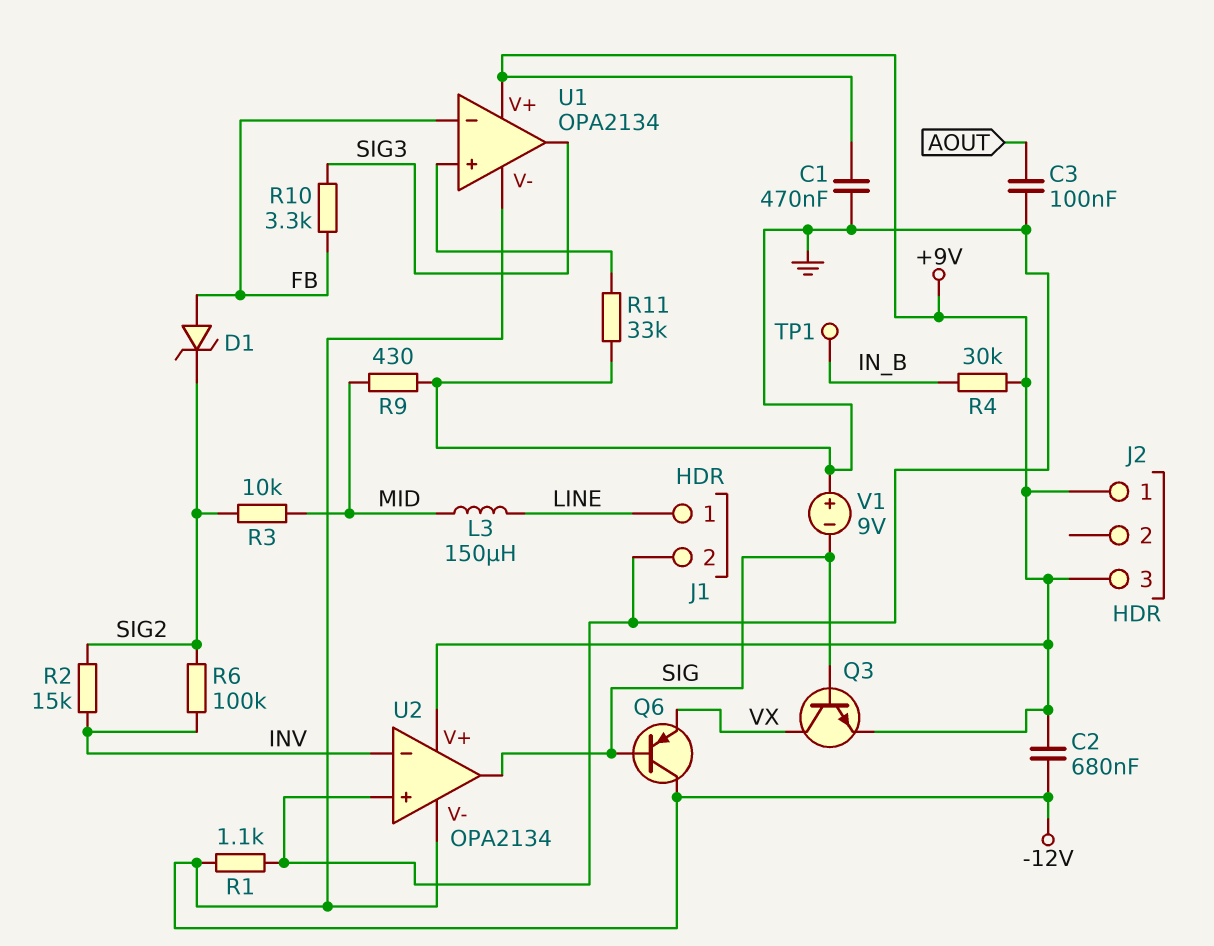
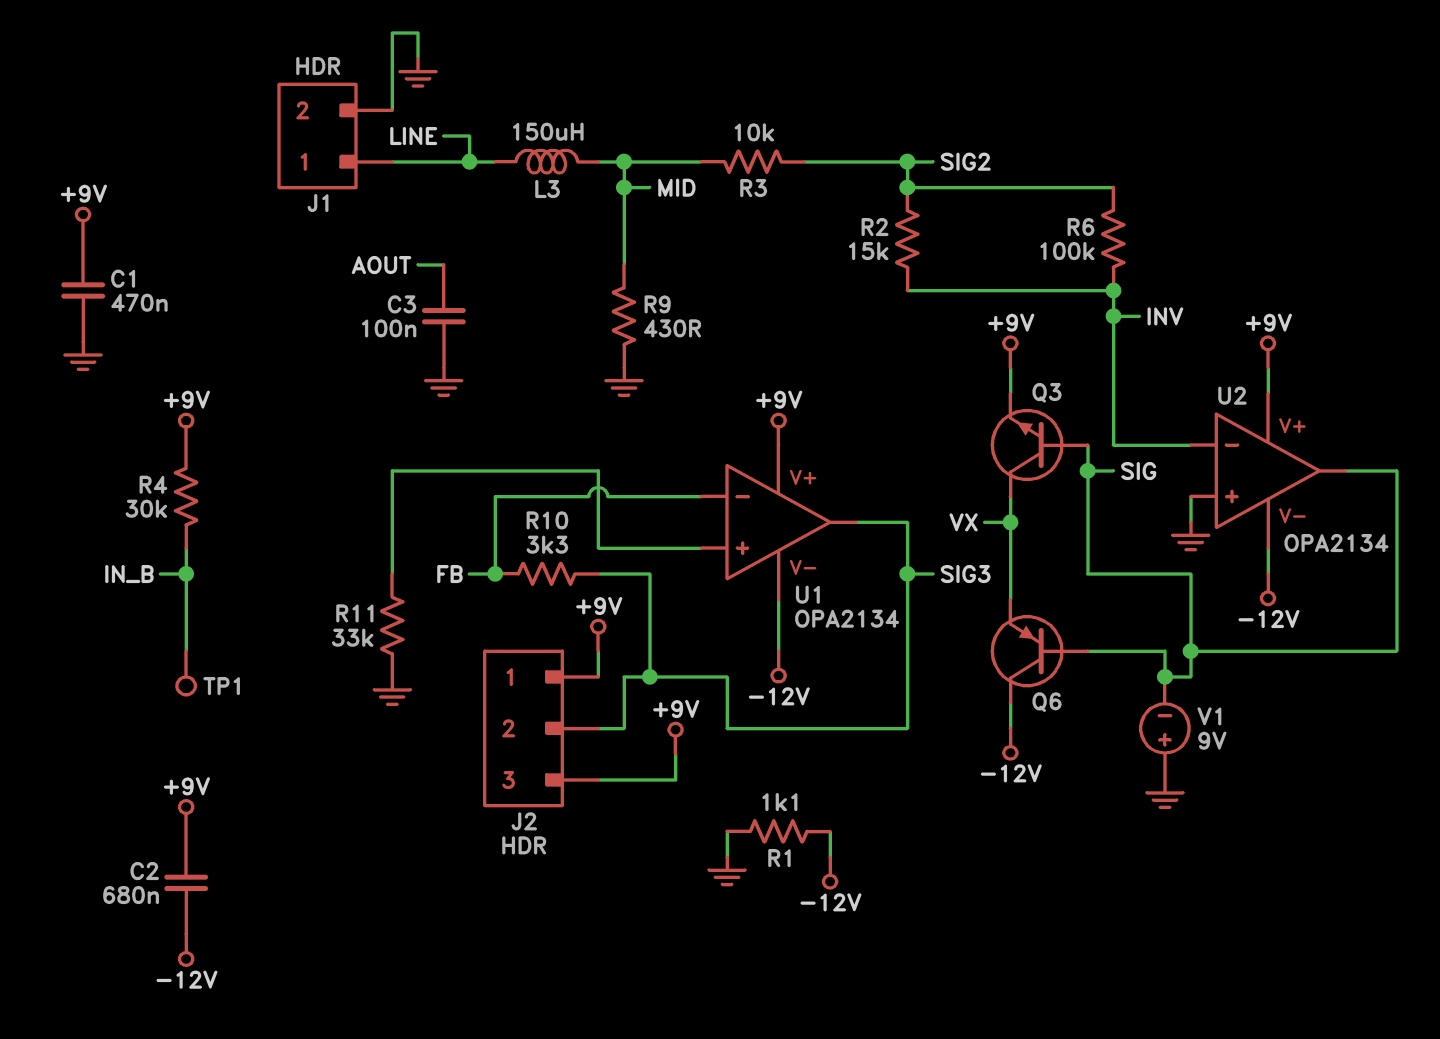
D1: zener (A FB, K SIG2) -> none
J2 pin 2: none -> SIG3

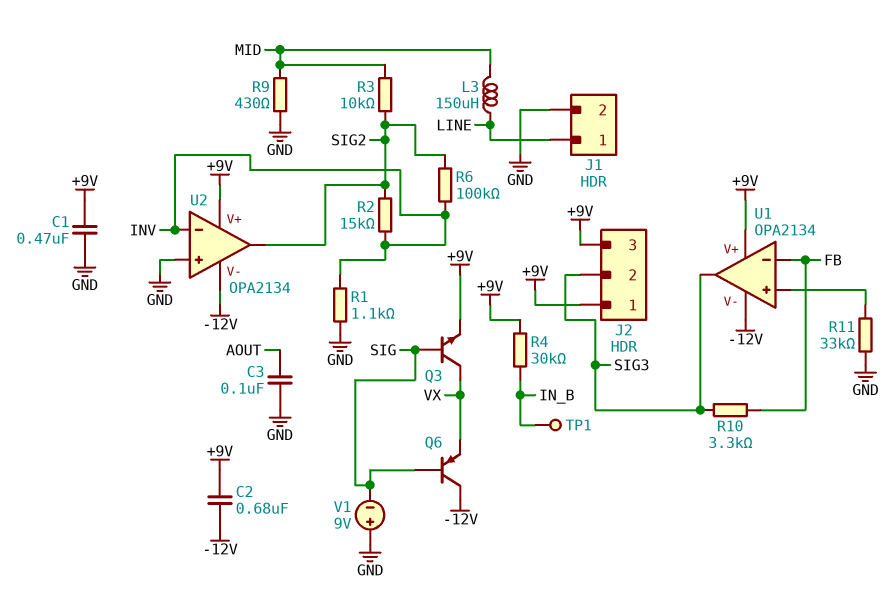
R1: 1.1k (-12V, GND) -> 1.1k (GND, INV)
U2 pin out: SIG -> SIG2

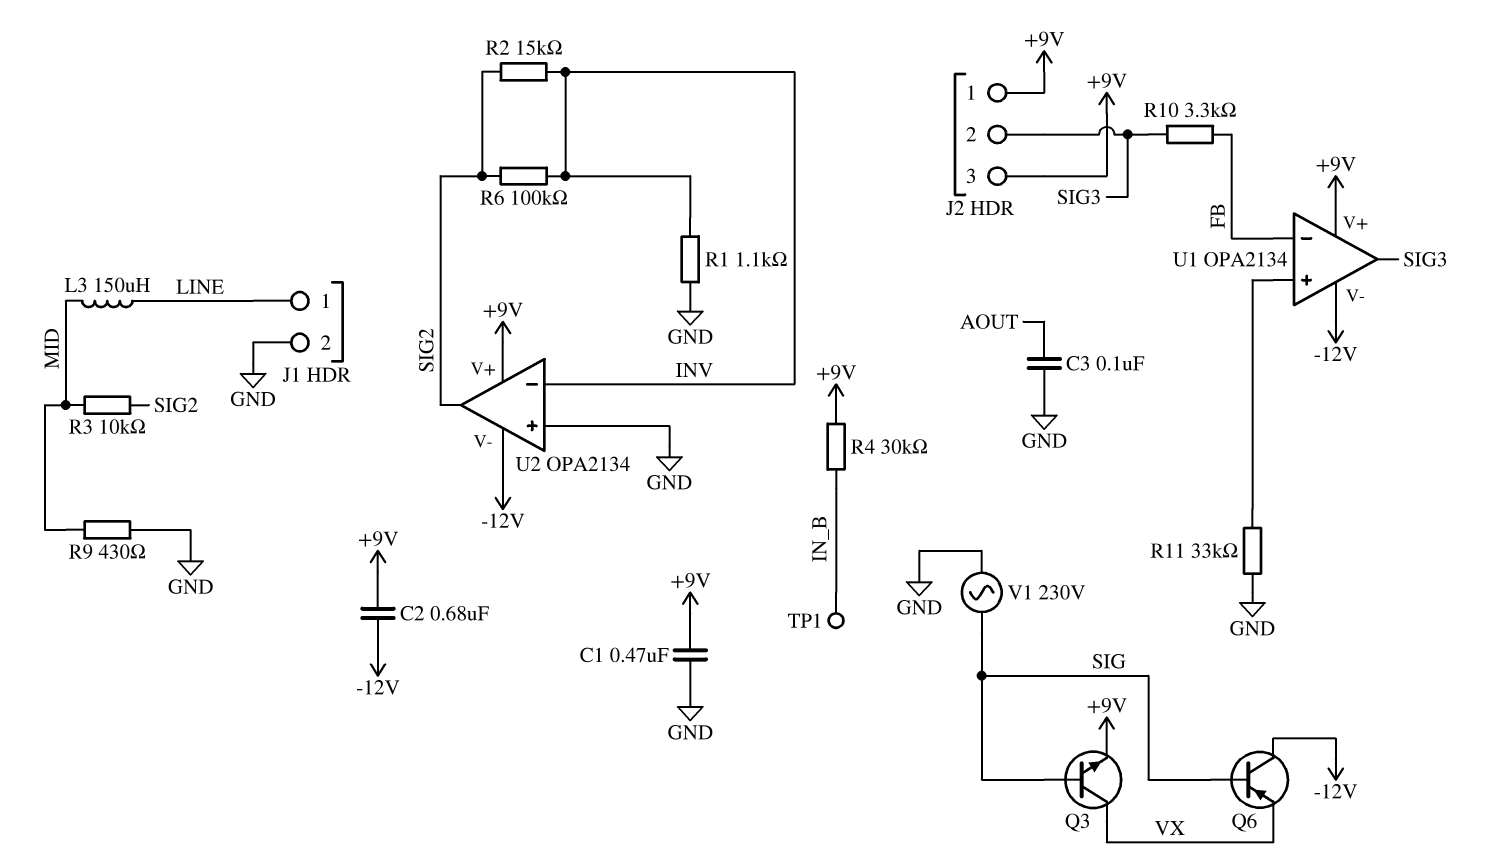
V1: 9V (plus GND, minus SIG) -> AC 230V (GND, SIG)

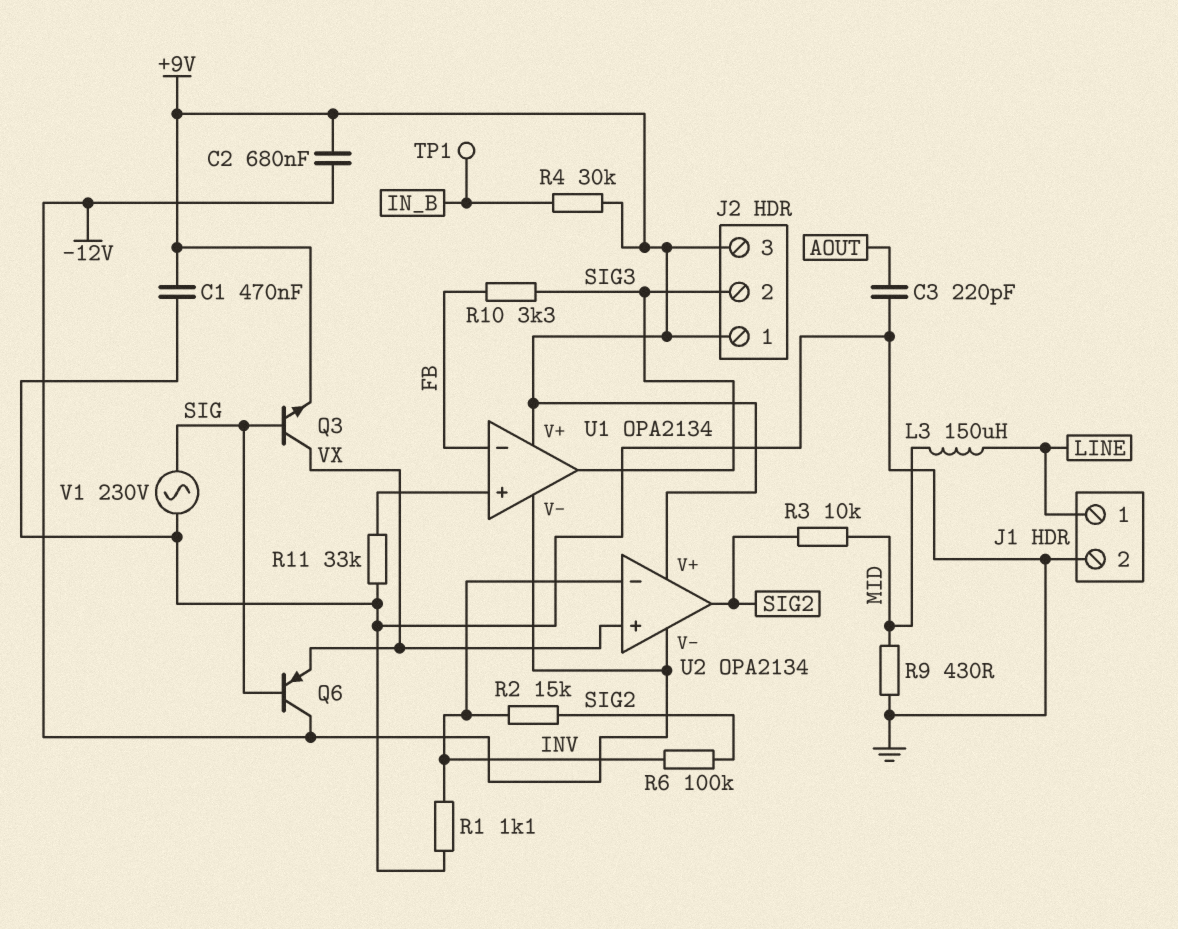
C3: 100nF (AOUT, GND) -> 220pF (AOUT, GND)
U2 pin in+: GND -> VX

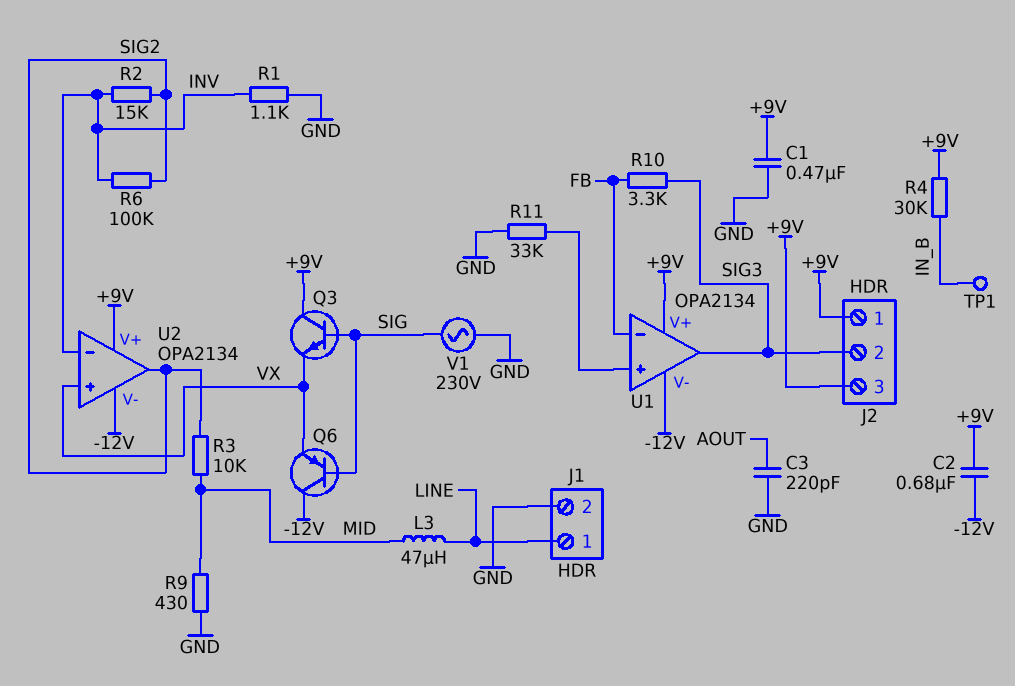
L3: 150uH (LINE, MID) -> 47uH (LINE, MID)
Q3: NPN (B SIG, C VX, E +9V) -> NPN (B SIG, C +9V, E VX)

